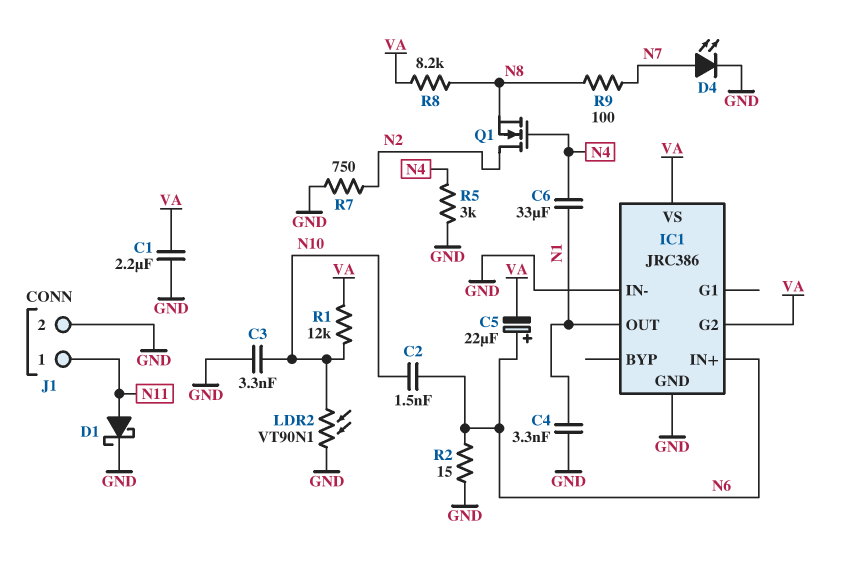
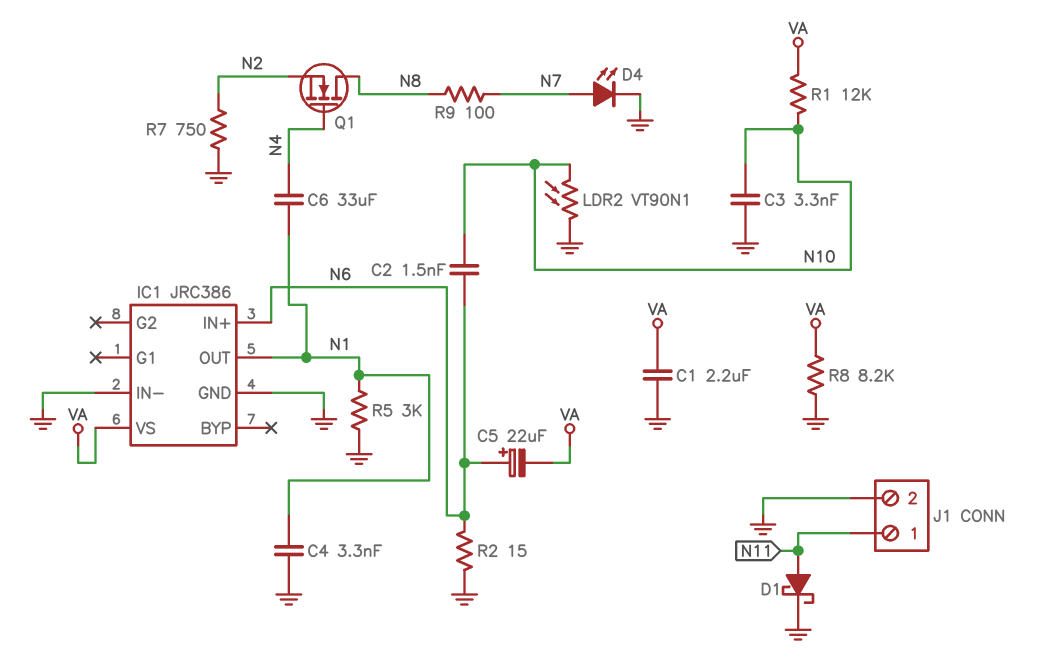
IC1 pin G2: VA -> none
Q1: NMOS (G N4, D N2, S N8) -> NMOS (G N4, D N8, S N2)
R5: 3k (GND, N4) -> 3k (GND, N1)
R8: 8.2k (N8, VA) -> 8.2k (GND, VA)

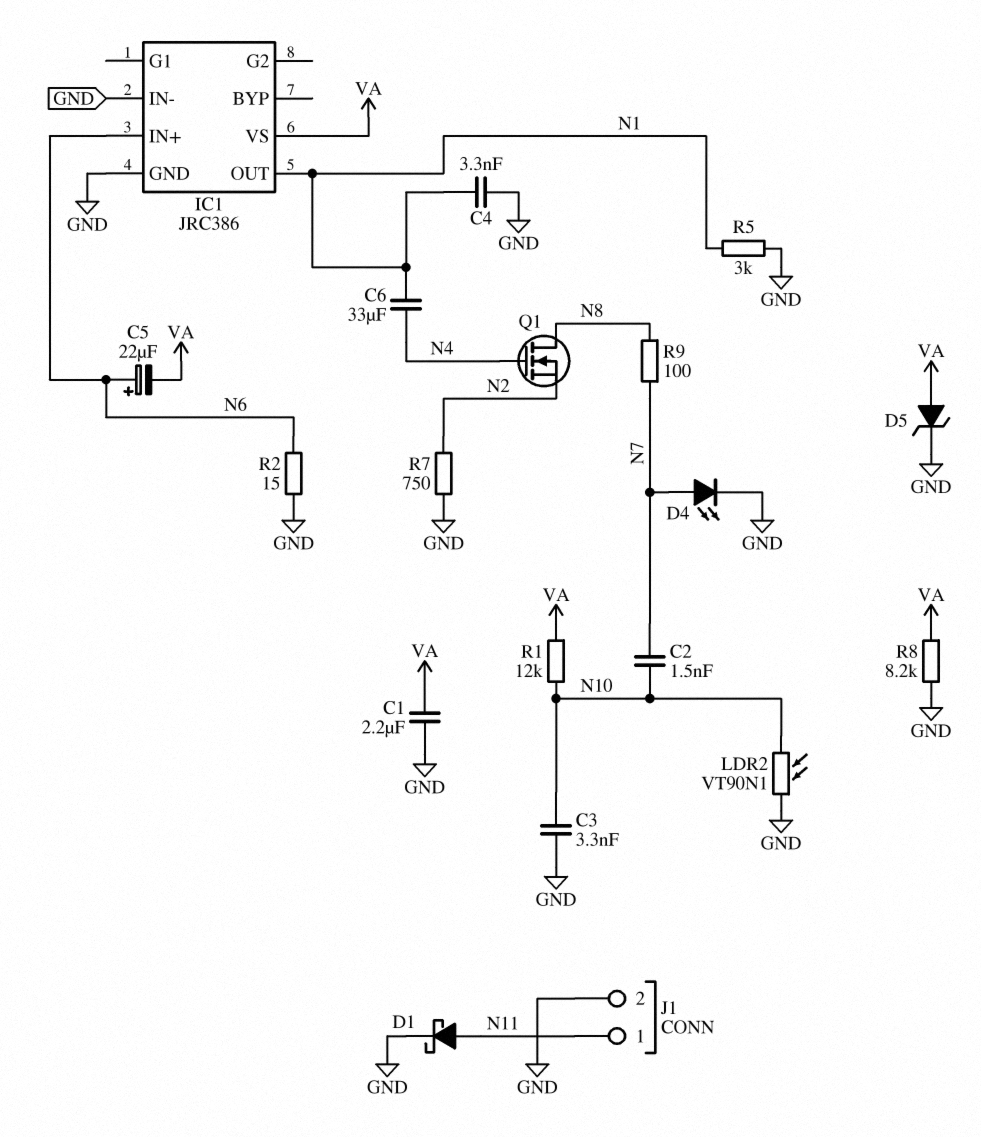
C2: 1.5nF (N6, N10) -> 1.5nF (N7, N10)
D5: none -> zener (A VA, K GND)

